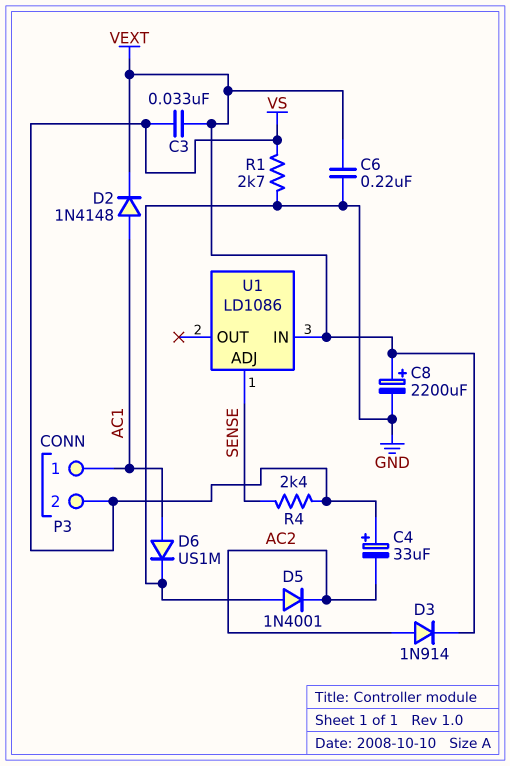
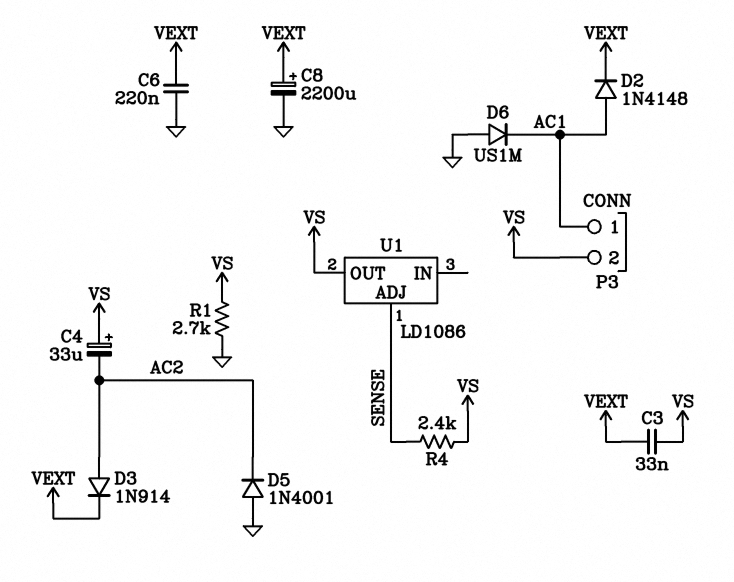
D6: diode US1M (A AC1, K GND) -> diode US1M (A GND, K AC1)
U1 pin IN: VEXT -> none
U1 pin OUT: none -> VS

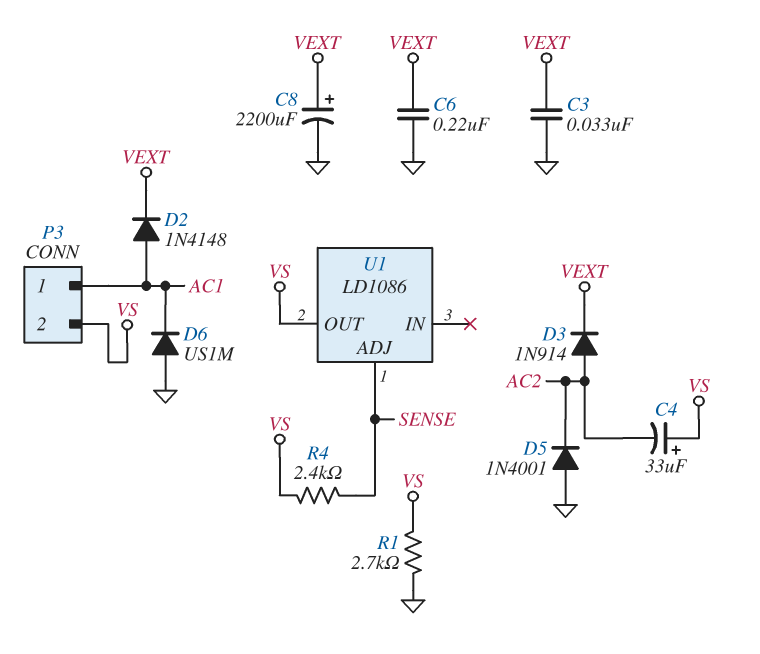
C3: 33nF (VEXT, VS) -> 33nF (GND, VEXT)

